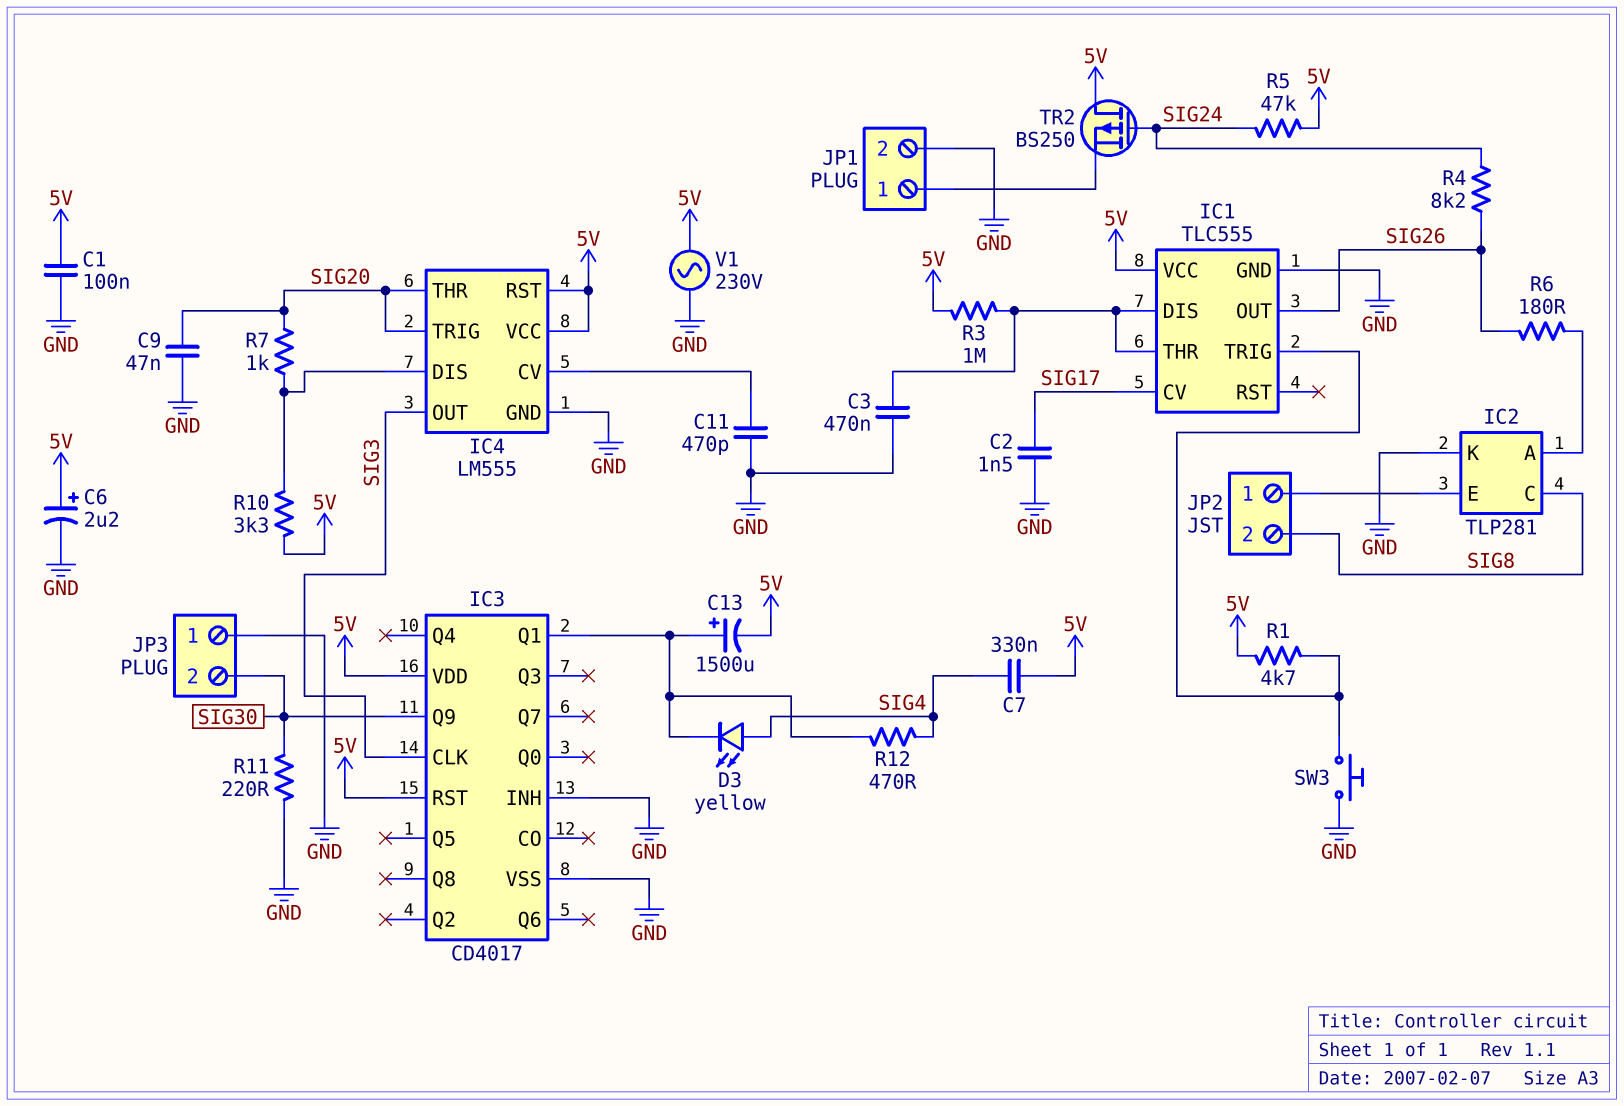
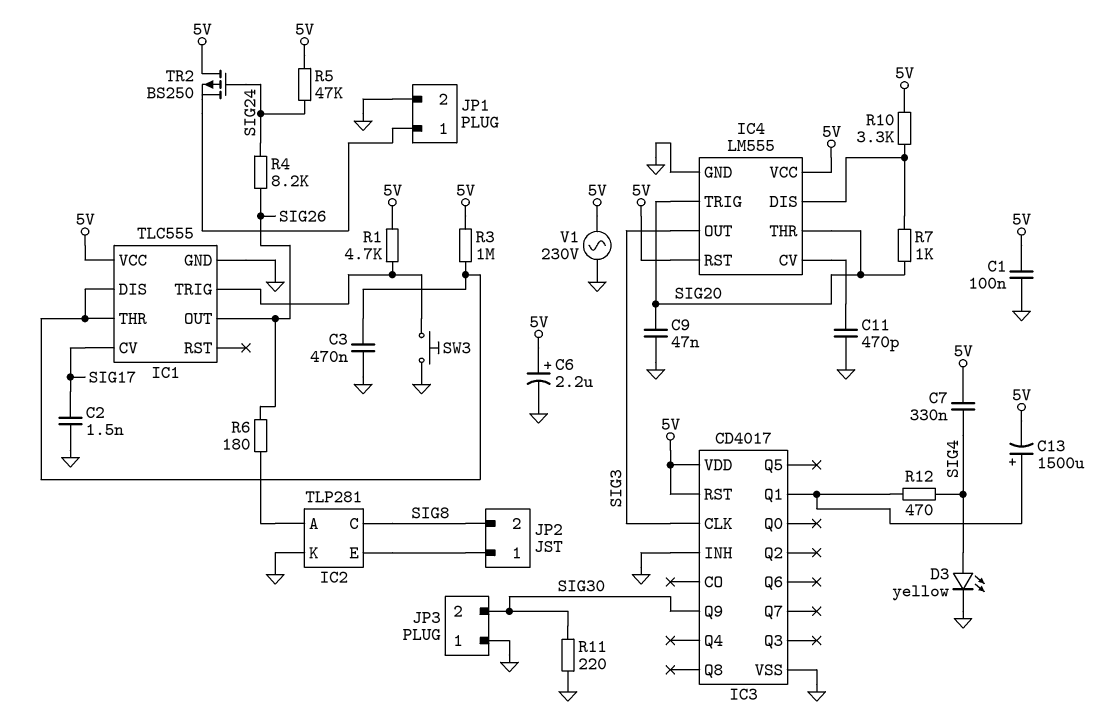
D3: LED yellow (A SIG4, K IC3/Q1) -> LED yellow (A SIG4, K GND)

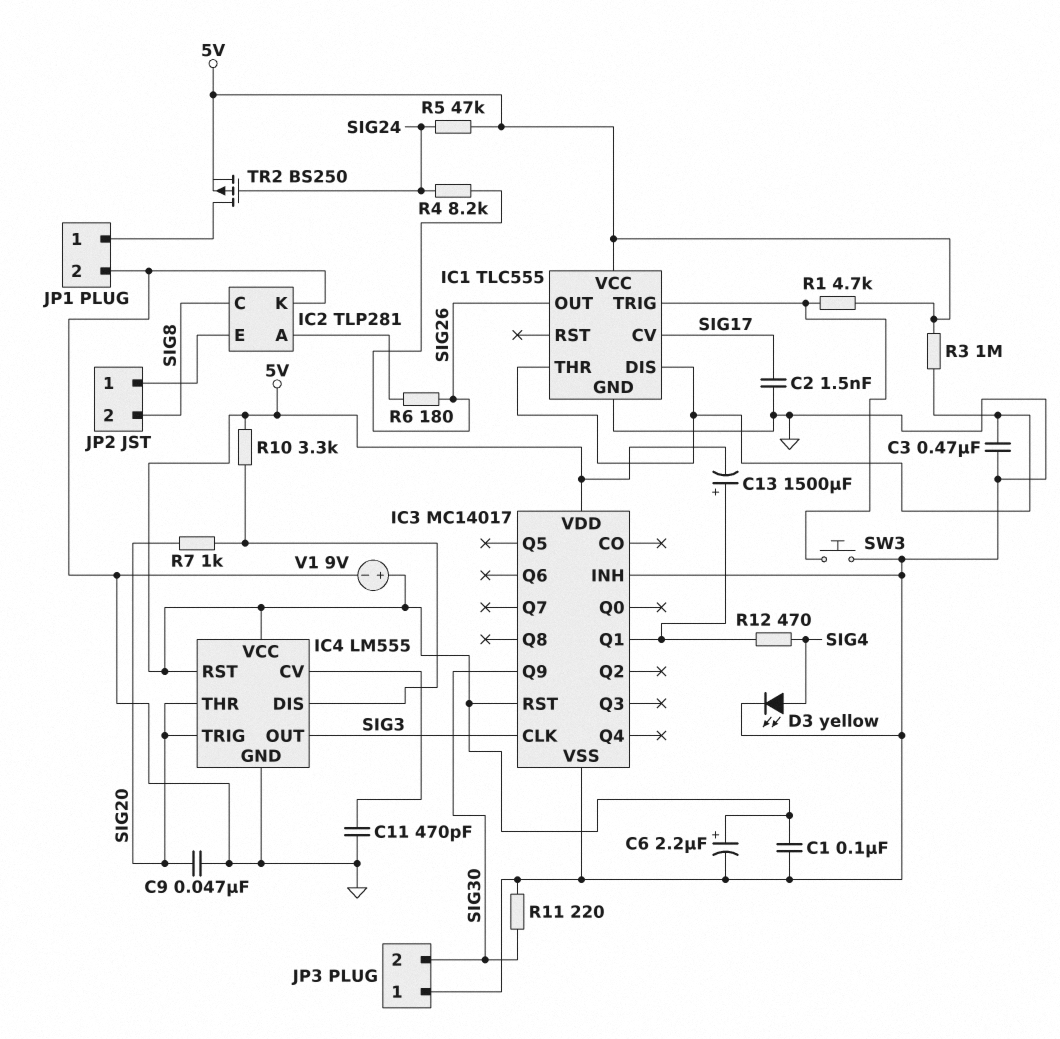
C7: 330nF (5V, SIG4) -> none
IC3: CD4017 -> MC14017
TR2: PMOS BS250 (G SIG24, D 5V, S JP1/1) -> PMOS BS250 (G SIG24, D JP1/1, S 5V)
V1: AC 230V (5V, GND) -> 9V (plus 5V, minus GND)

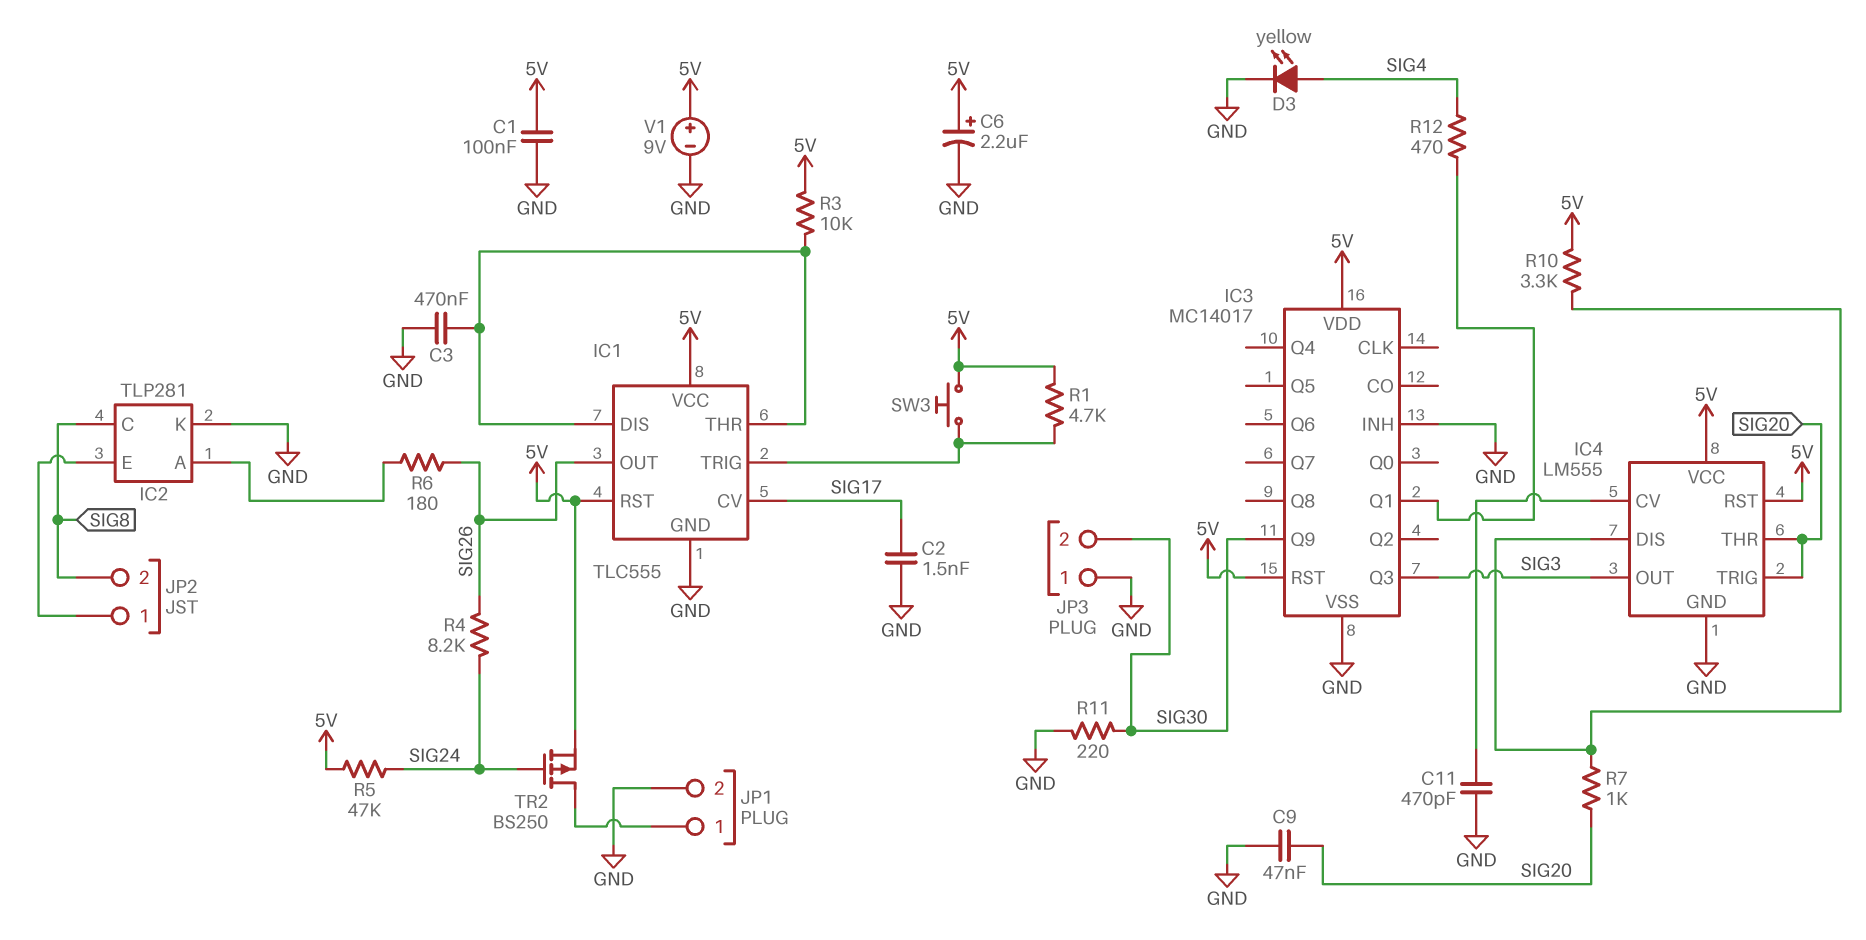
C13: 1500uF (plus IC3/Q1, minus 5V) -> none
IC1 pin RST: none -> 5V
IC3 pin CLK: SIG3 -> none
IC3 pin Q3: none -> SIG3
R3: 1M (5V, IC1/DIS) -> 10k (5V, IC1/DIS)
SW3: button (GND, IC1/TRIG) -> button (5V, IC1/TRIG)

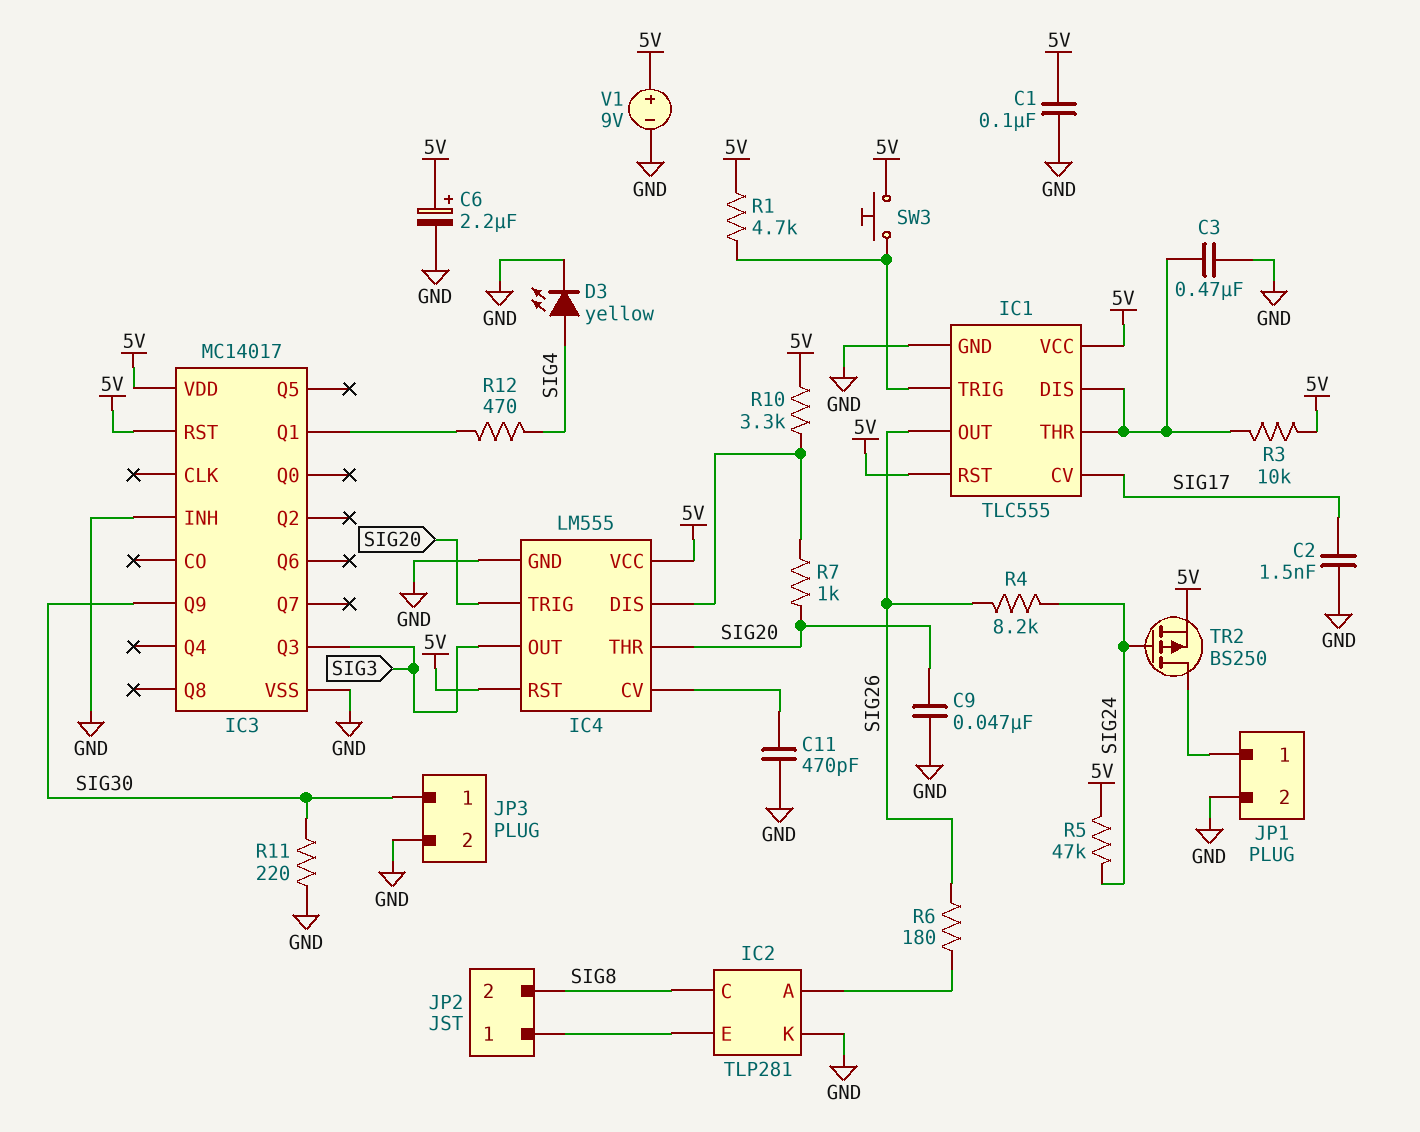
JP3 pin 1: GND -> SIG30
JP3 pin 2: SIG30 -> GND

